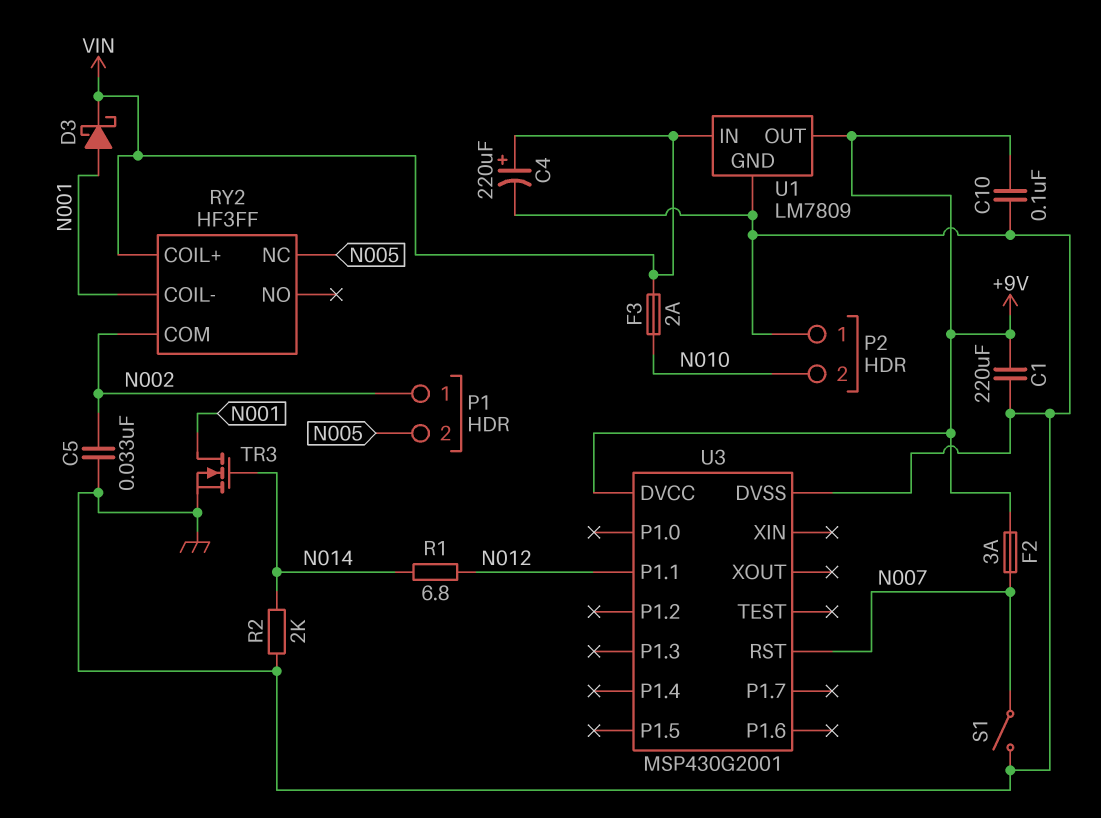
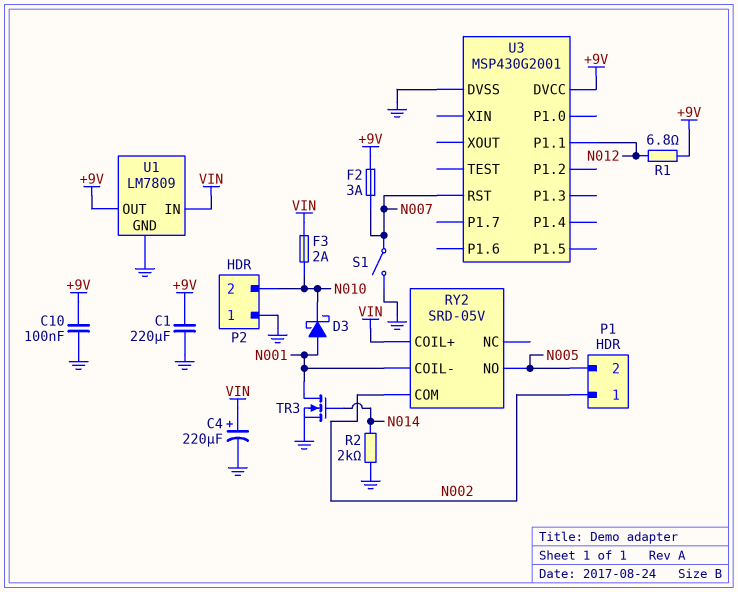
C5: 33nF (GND, N002) -> none
D3: schottky (A N001, K VIN) -> schottky (A N001, K N010)
R1: 6.8 (N012, N014) -> 6.8 (+9V, N012)
RY2: HF3FF -> SRD-05V
RY2 pin NC: N005 -> none
RY2 pin NO: none -> N005

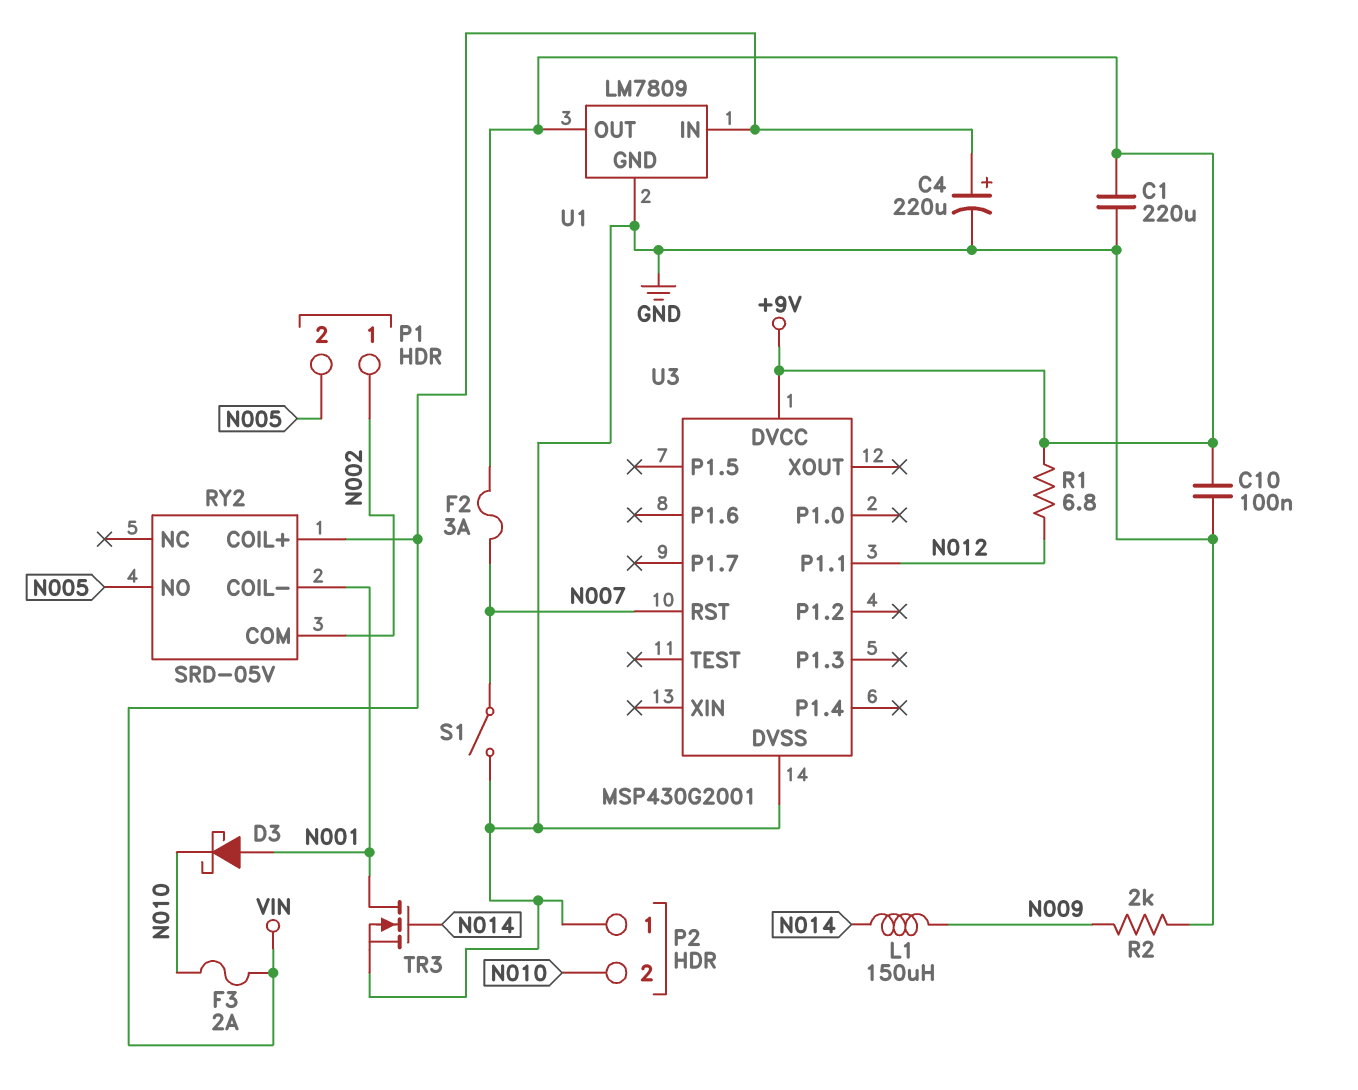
L1: none -> 150uH (N009, N014)
R2: 2k (GND, N014) -> 2k (GND, N009)

